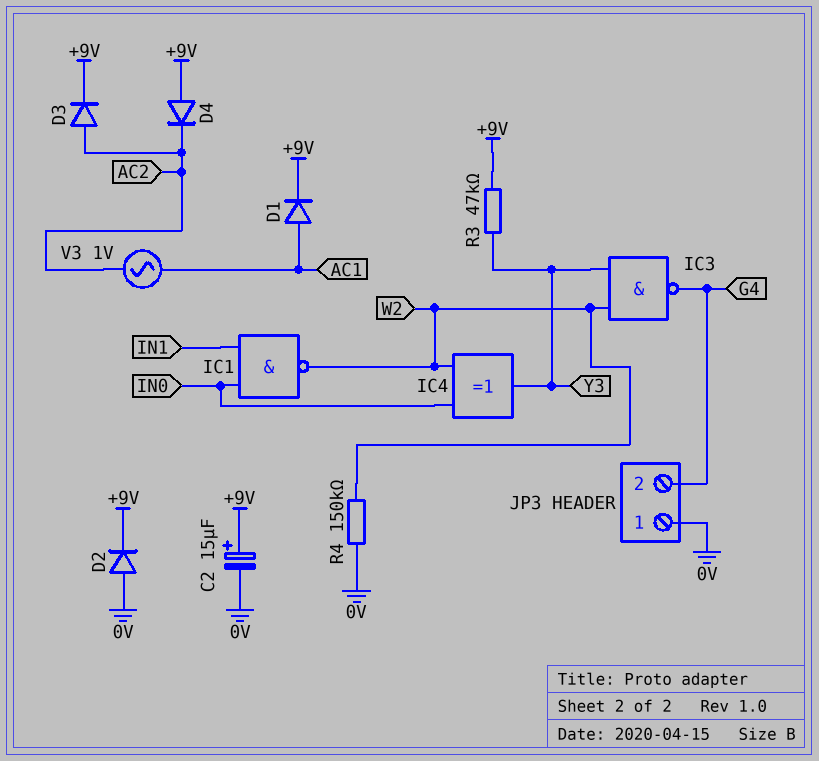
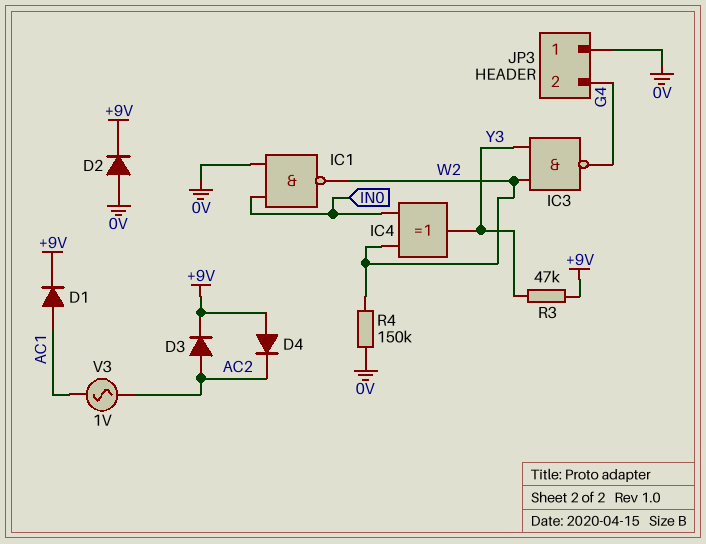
C2: 15uF (plus +9V, minus 0V) -> none
IC1: NAND (in IN0, in IN1, out W2) -> NAND (in 0V, in IN0, out W2)

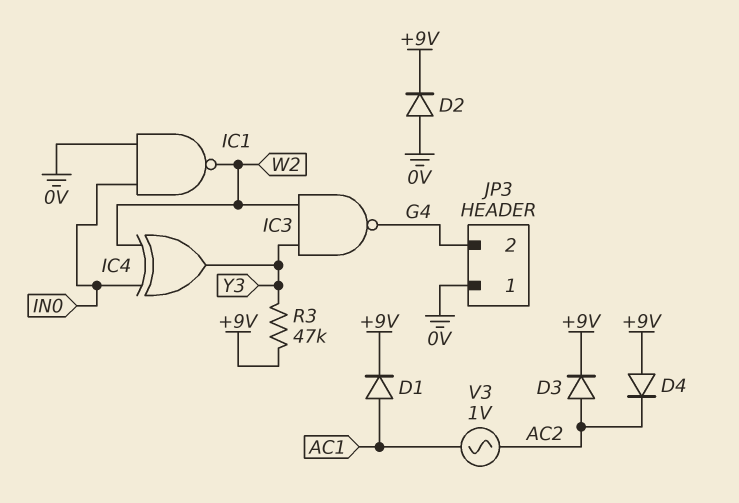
R4: 150k (0V, W2) -> none

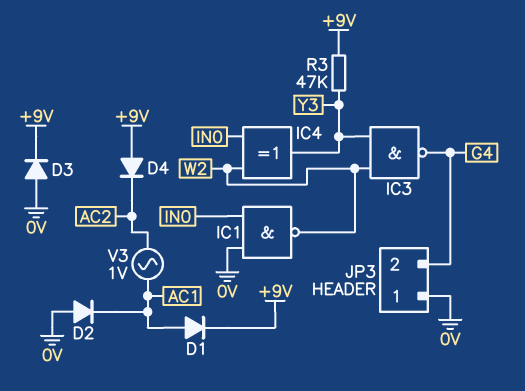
D2: diode (A 0V, K +9V) -> diode (A 0V, K AC1)
D3: diode (A AC2, K +9V) -> diode (A 0V, K +9V)

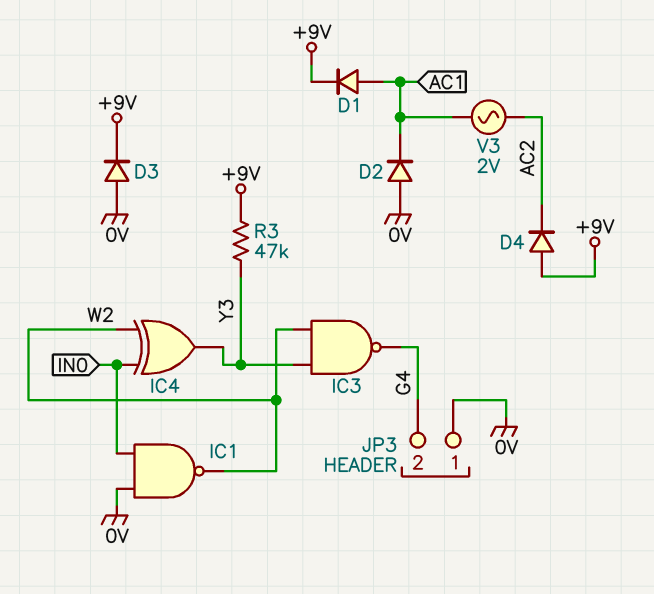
V3: AC 1V (AC1, AC2) -> AC 2V (AC1, AC2)

